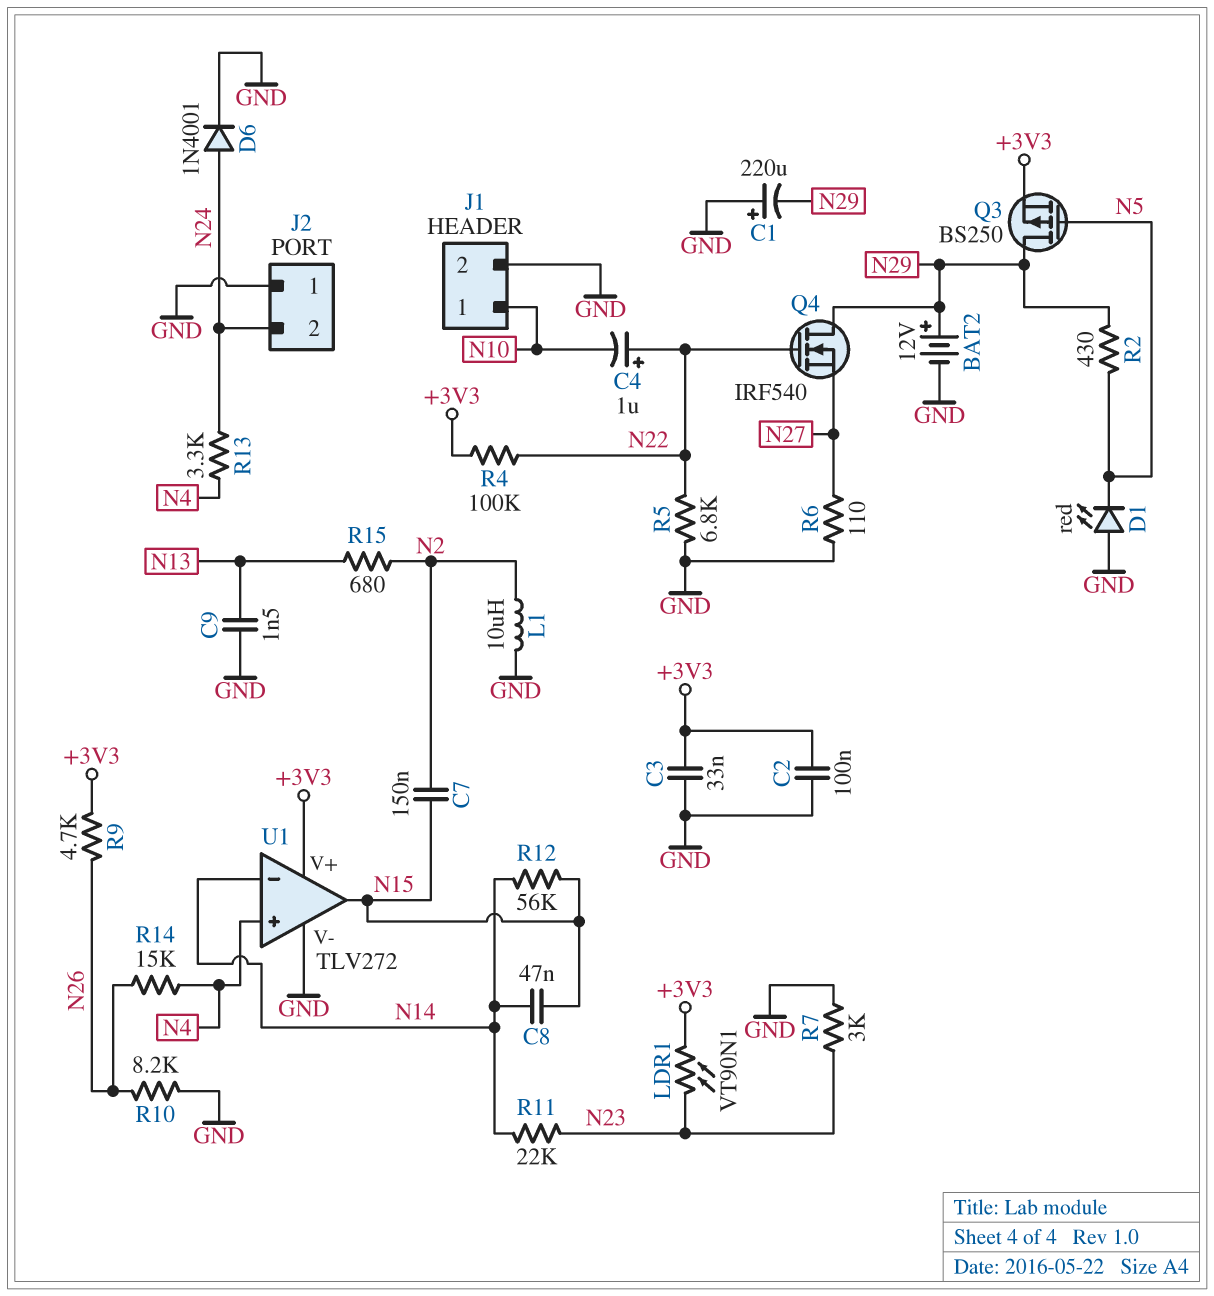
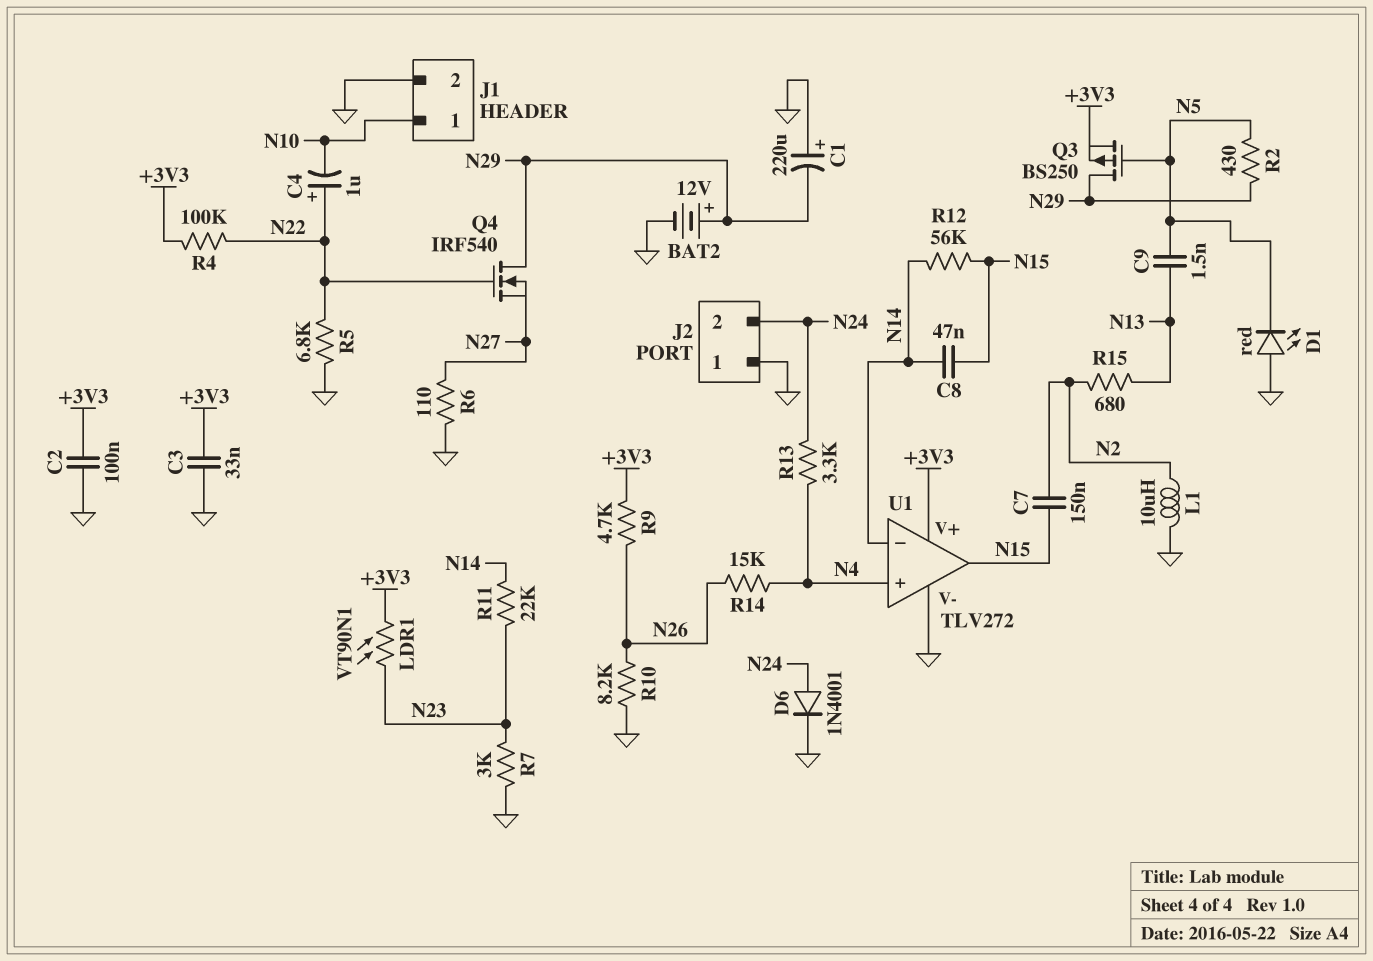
C9: 1.5nF (GND, N13) -> 1.5nF (N5, N13)

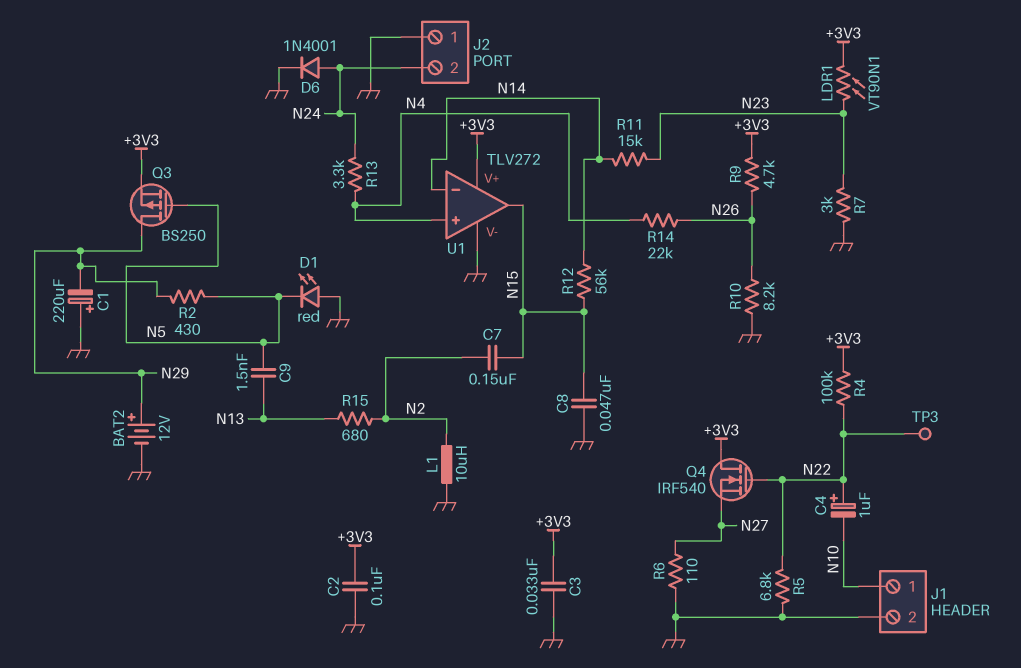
C8: 47nF (N14, N15) -> 47nF (GND, N15)
Q4: NMOS IRF540 (G N22, D N29, S N27) -> NMOS IRF540 (G N22, D +3V3, S N27)
R11: 22k (N14, N23) -> 15k (N14, N23)
R14: 15k (N4, N26) -> 22k (N4, N26)
TP3: none -> test point (N22)

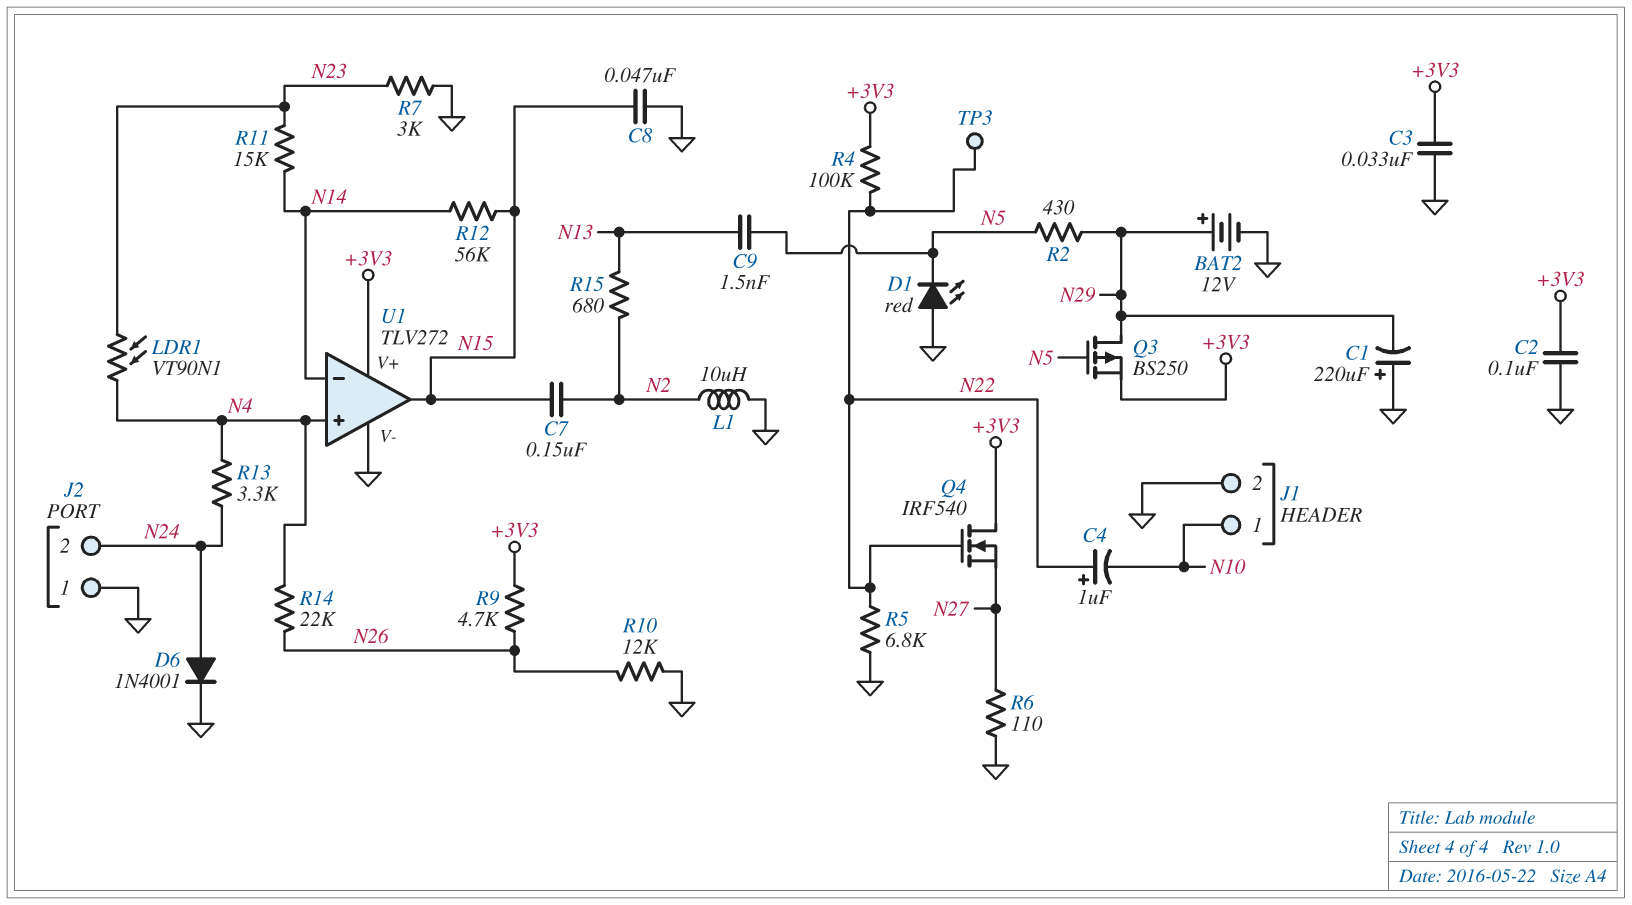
LDR1: VT90N1 (+3V3, N23) -> VT90N1 (N4, N23)
R10: 8.2k (GND, N26) -> 12k (GND, N26)

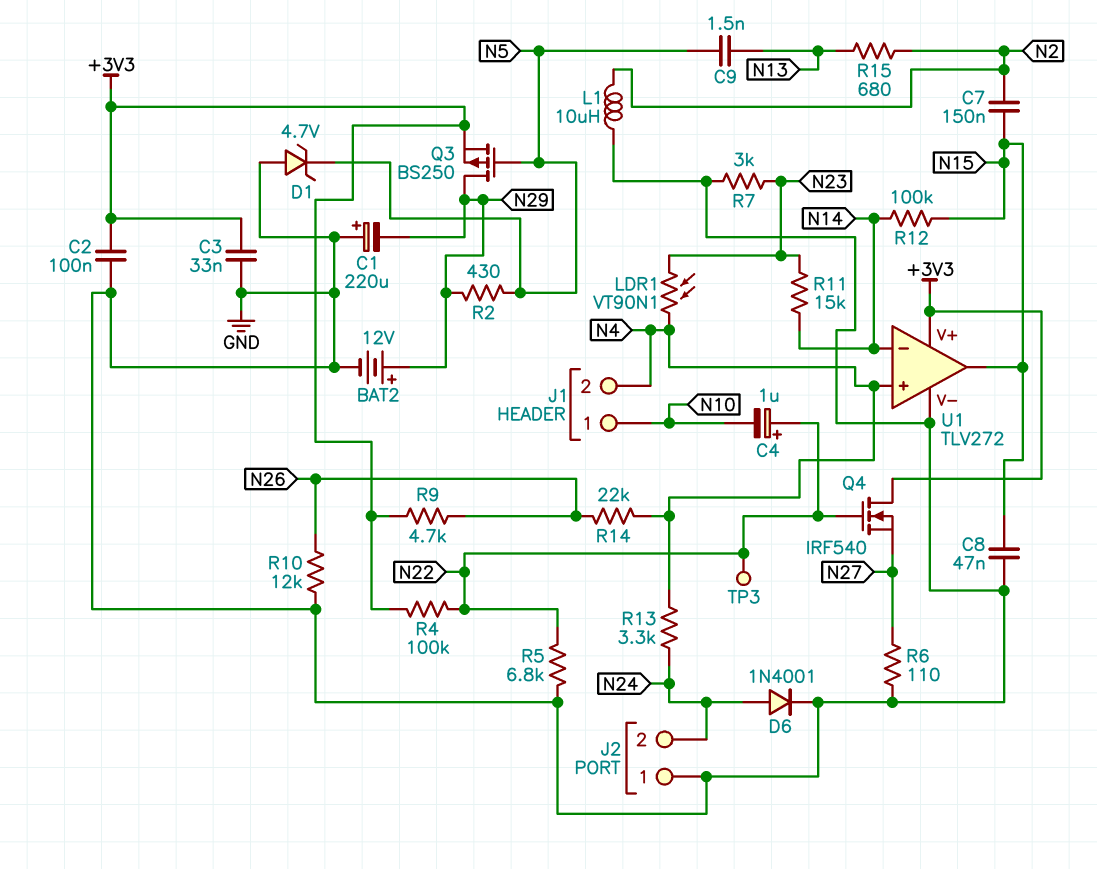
D1: LED red (A GND, K N5) -> zener 4.7V (A GND, K N5)
J1 pin 2: GND -> N4
R12: 56k (N14, N15) -> 100k (N14, N15)

